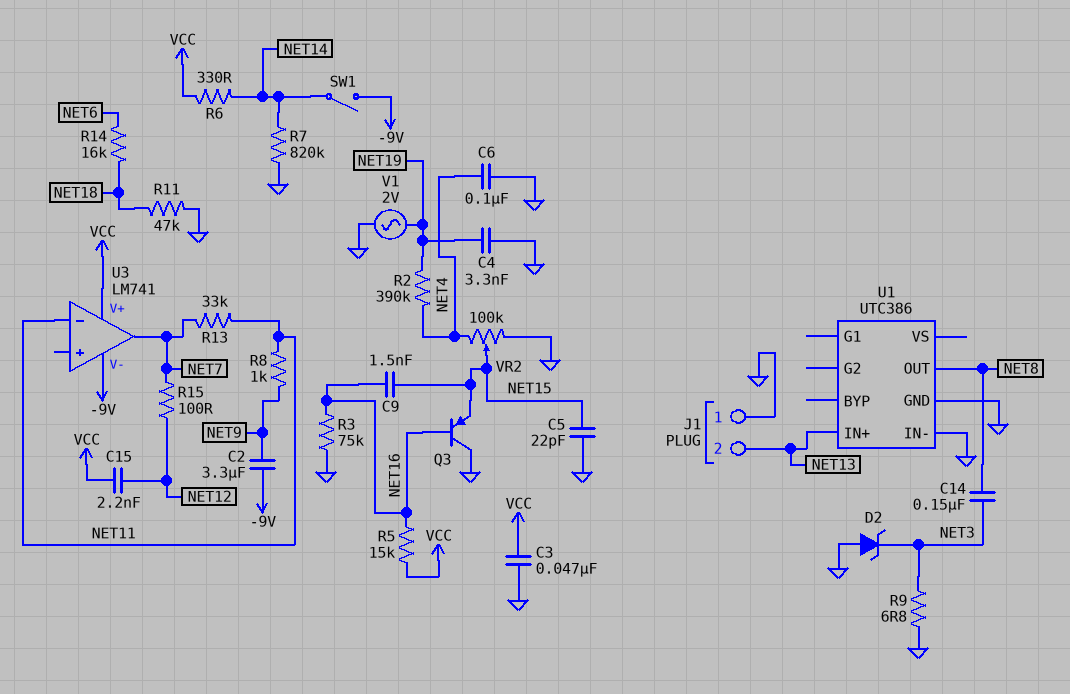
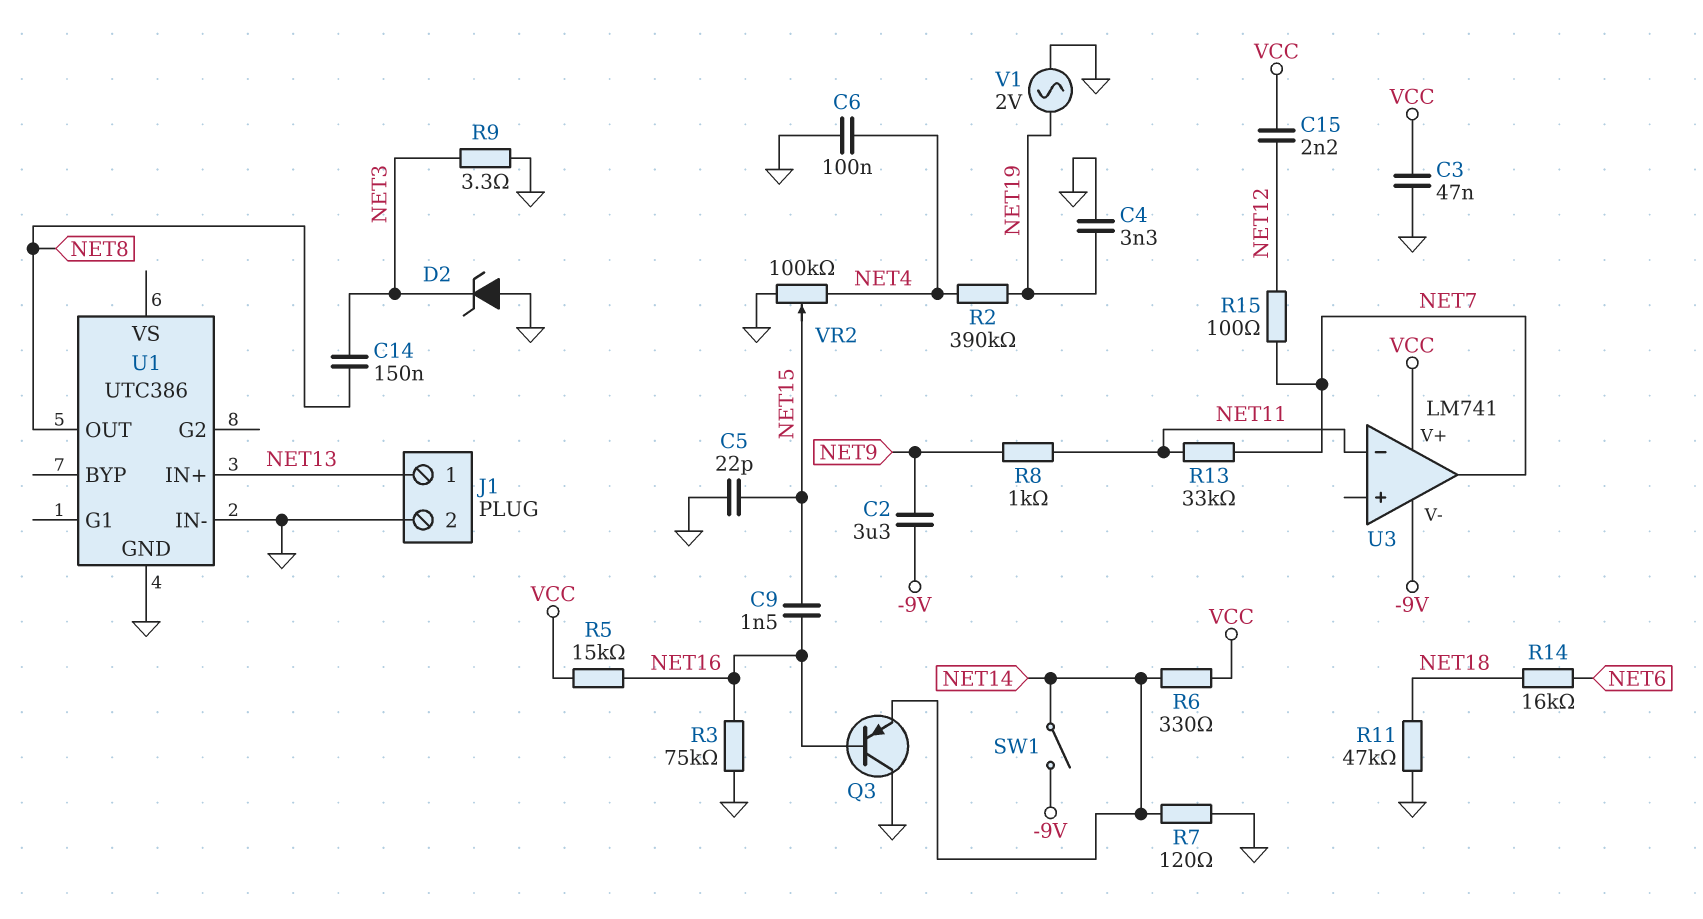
J1 pin 1: GND -> NET13
J1 pin 2: NET13 -> GND
Q3: PNP (B NET16, C GND, E NET15) -> PNP (B NET16, C GND, E NET14)
R7: 820k (GND, NET14) -> 120 (GND, NET14)
R9: 6.8 (GND, NET3) -> 3.3 (GND, NET3)

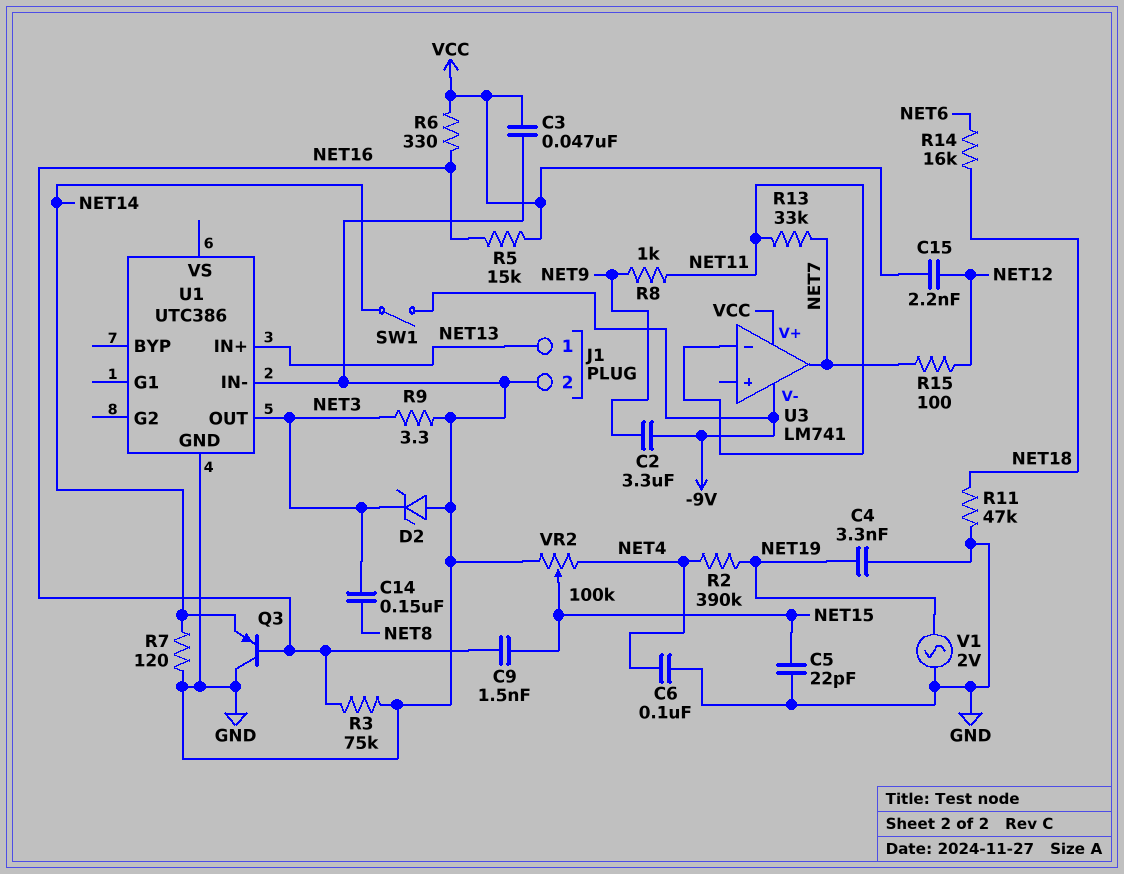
R6: 330 (NET14, VCC) -> 330 (NET16, VCC)
U1 pin OUT: NET8 -> NET3

